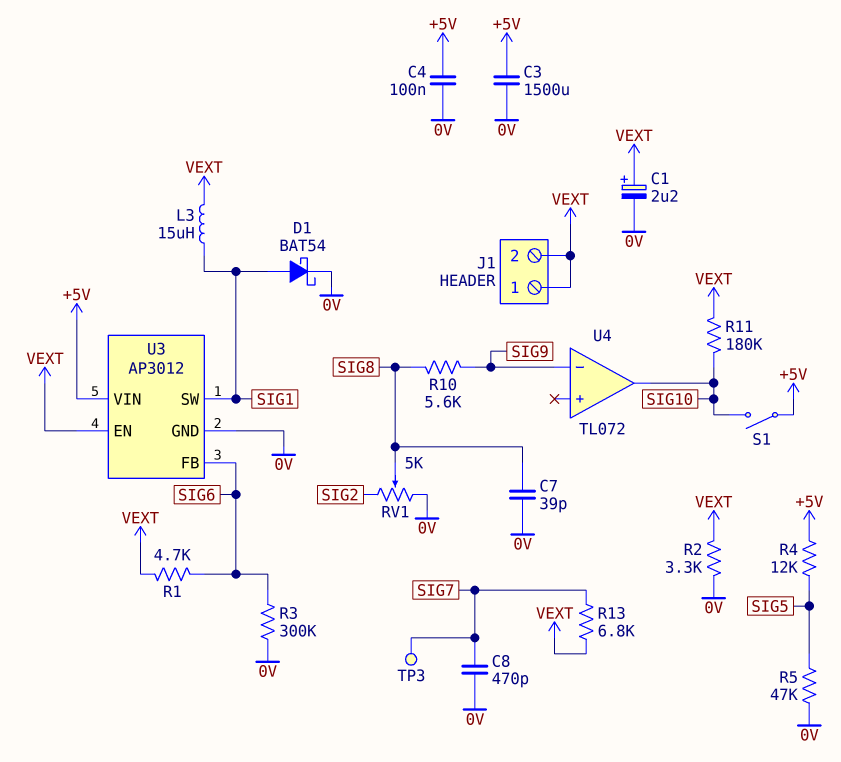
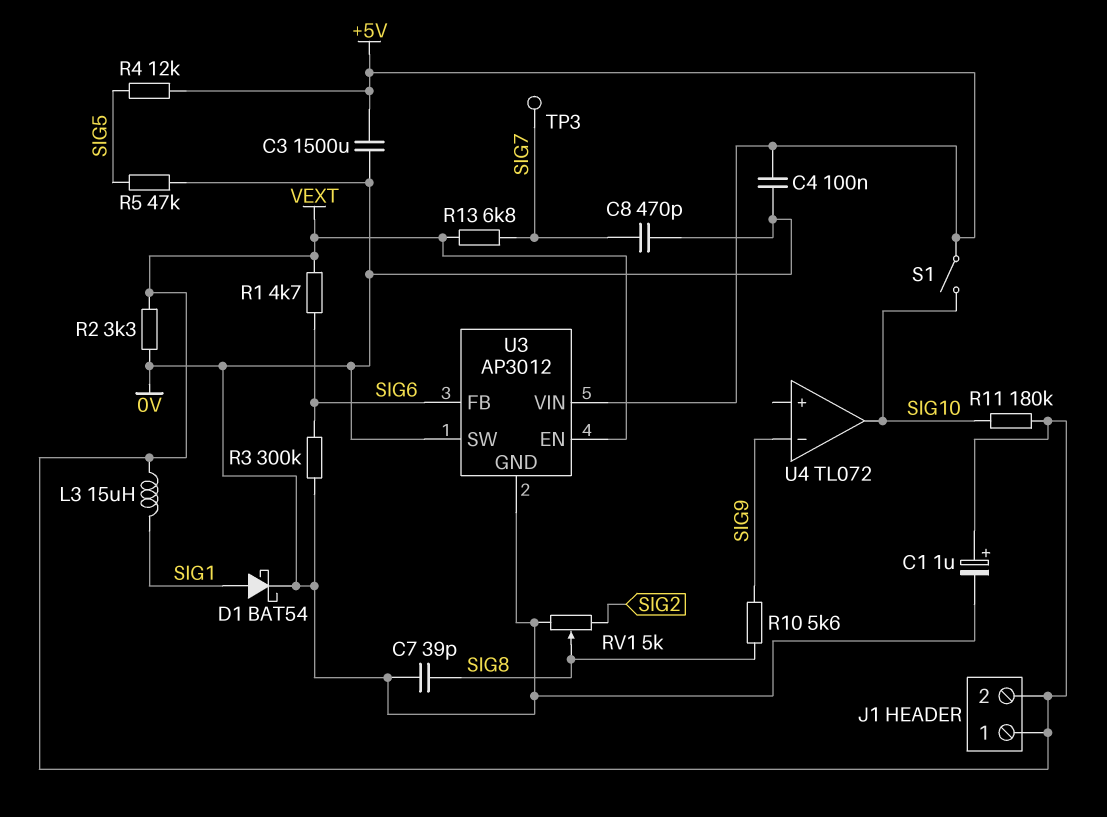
C1: 2.2uF (plus VEXT, minus 0V) -> 1uF (plus VEXT, minus 0V)
U3 pin SW: SIG1 -> 0V

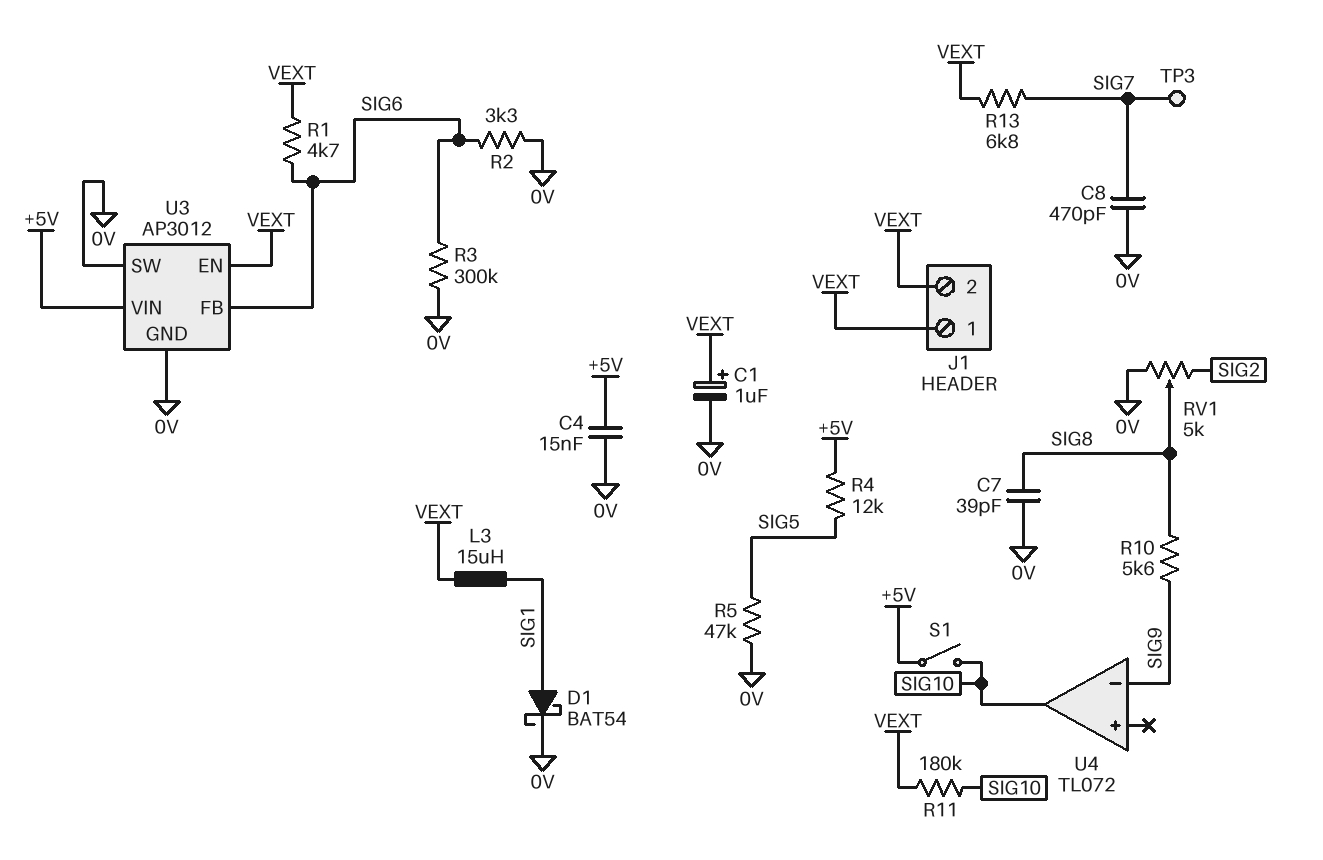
C3: 1500uF (+5V, 0V) -> none
C4: 100nF (+5V, 0V) -> 15nF (+5V, 0V)
R2: 3.3k (0V, VEXT) -> 3.3k (0V, SIG6)

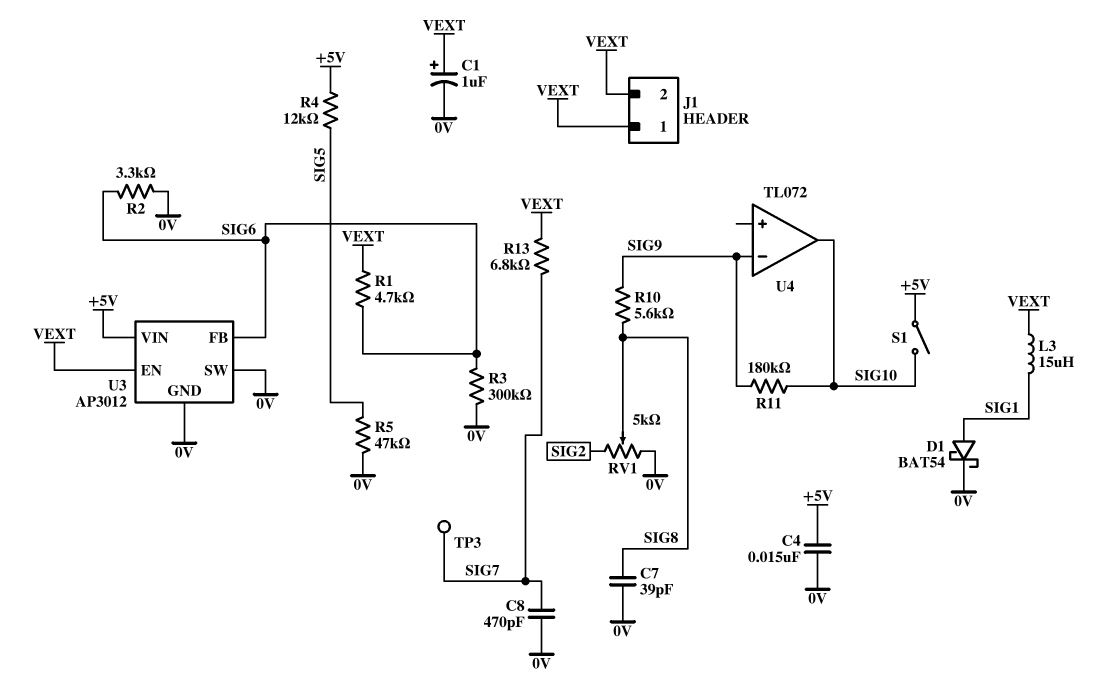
R11: 180k (SIG10, VEXT) -> 180k (SIG9, SIG10)

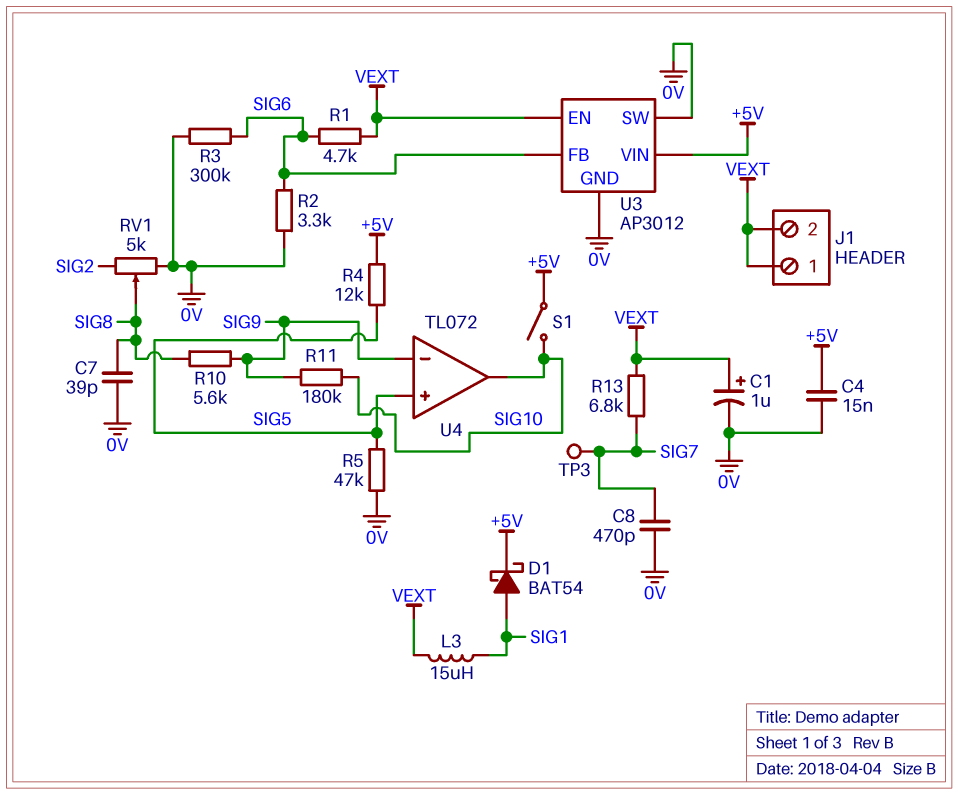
D1: schottky BAT54 (A SIG1, K 0V) -> schottky BAT54 (A SIG1, K +5V)
U4 pin in+: none -> SIG5

